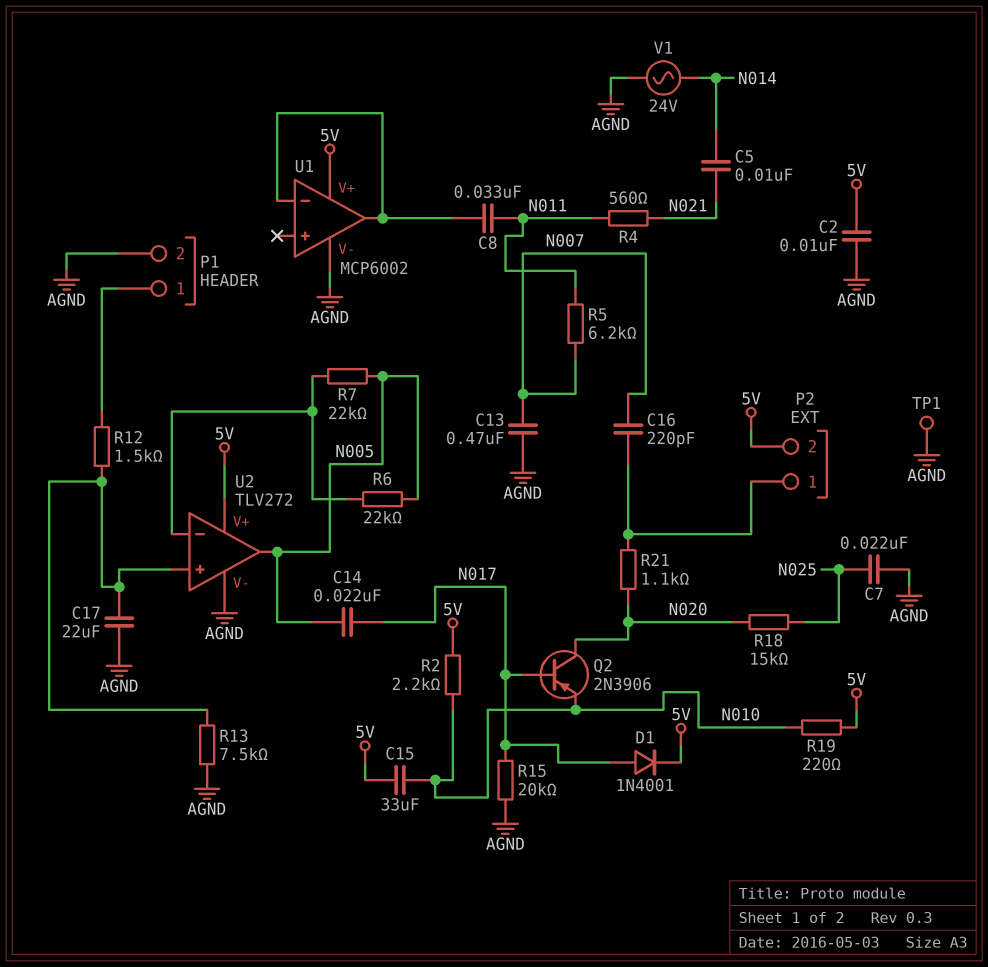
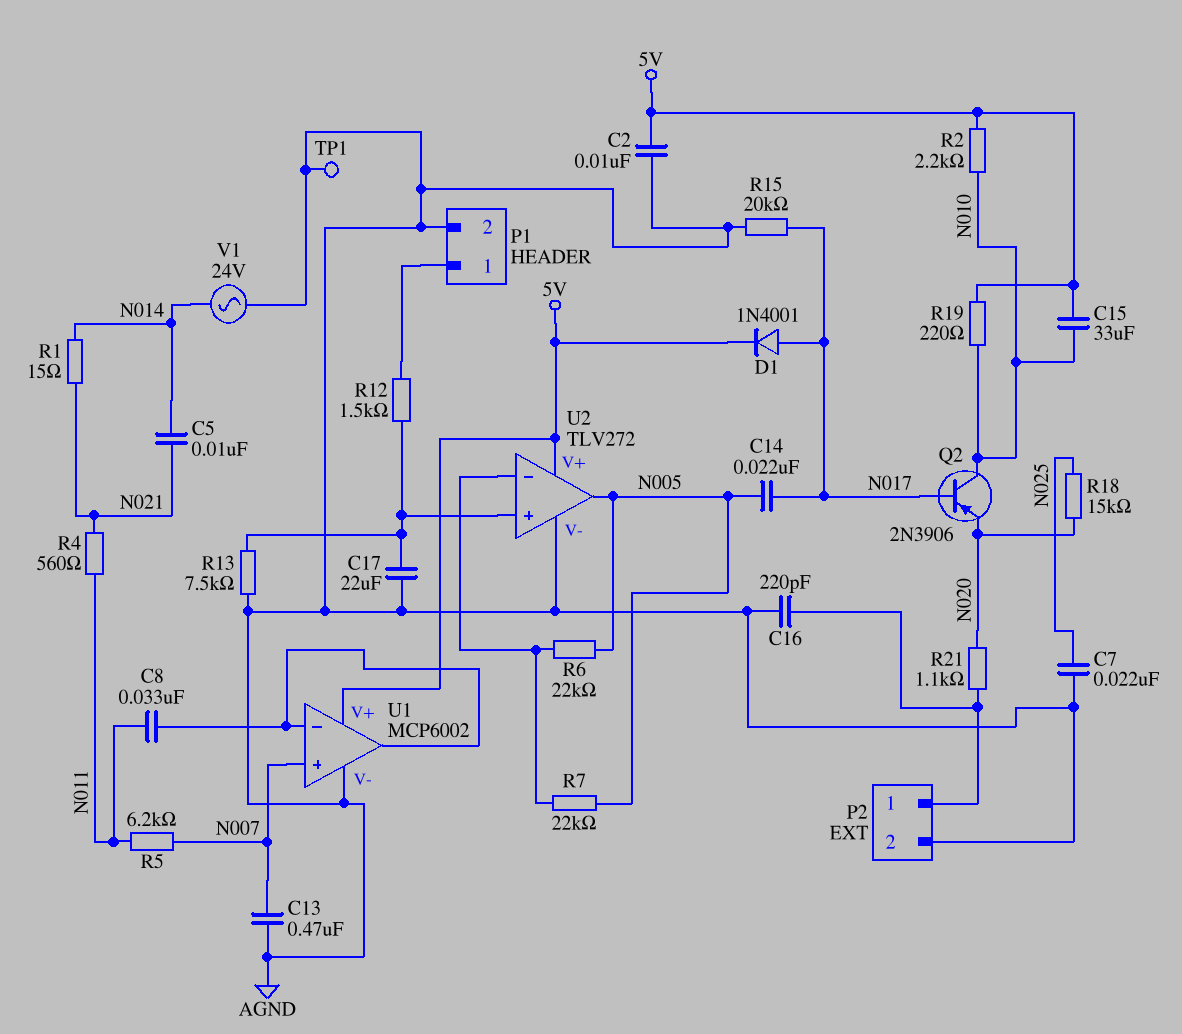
C16: 220pF (N007, P2/1) -> 220pF (AGND, P2/1)
P2 pin 2: 5V -> AGND
Q2: PNP 2N3906 (B N017, C N020, E N010) -> PNP 2N3906 (B N017, C N010, E N020)
R1: none -> 15 (N014, N021)
U1 pin in+: none -> N007

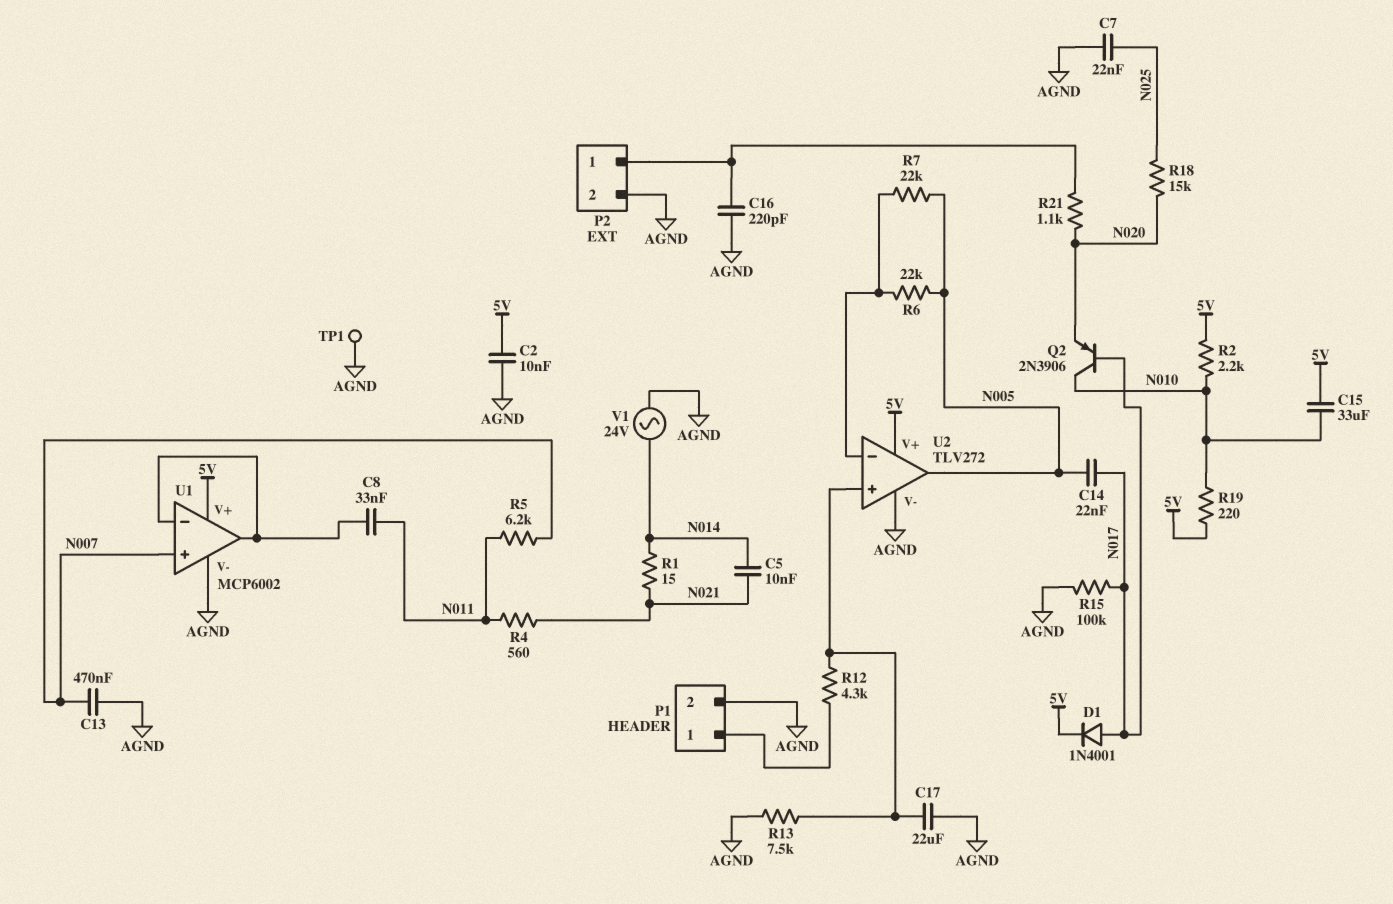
R12: 1.5k (P1/1, U2/in+) -> 4.3k (P1/1, U2/in+)
R15: 20k (AGND, N017) -> 100k (AGND, N017)

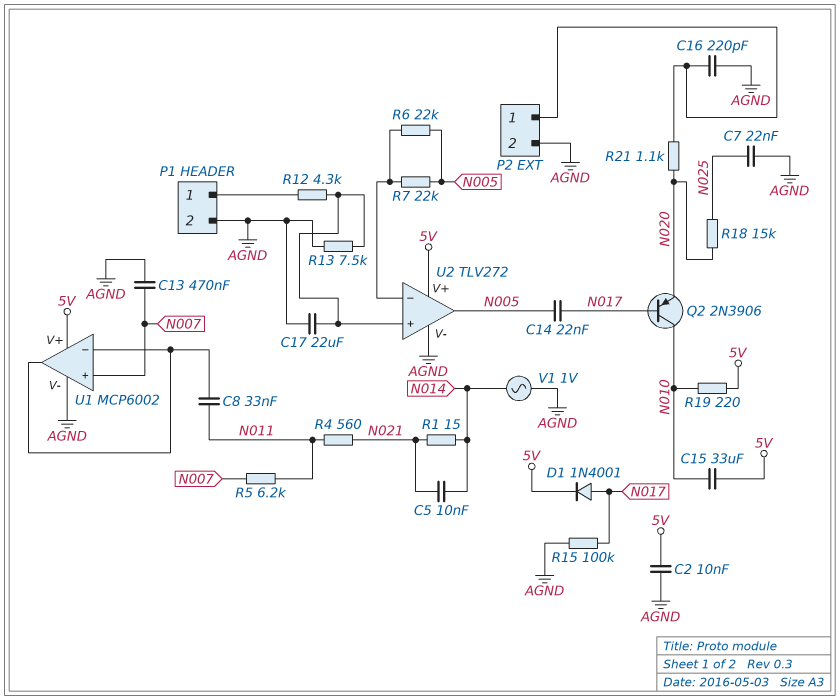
R2: 2.2k (5V, N010) -> none
TP1: test point (AGND) -> none
V1: AC 24V (AGND, N014) -> AC 1V (AGND, N014)

